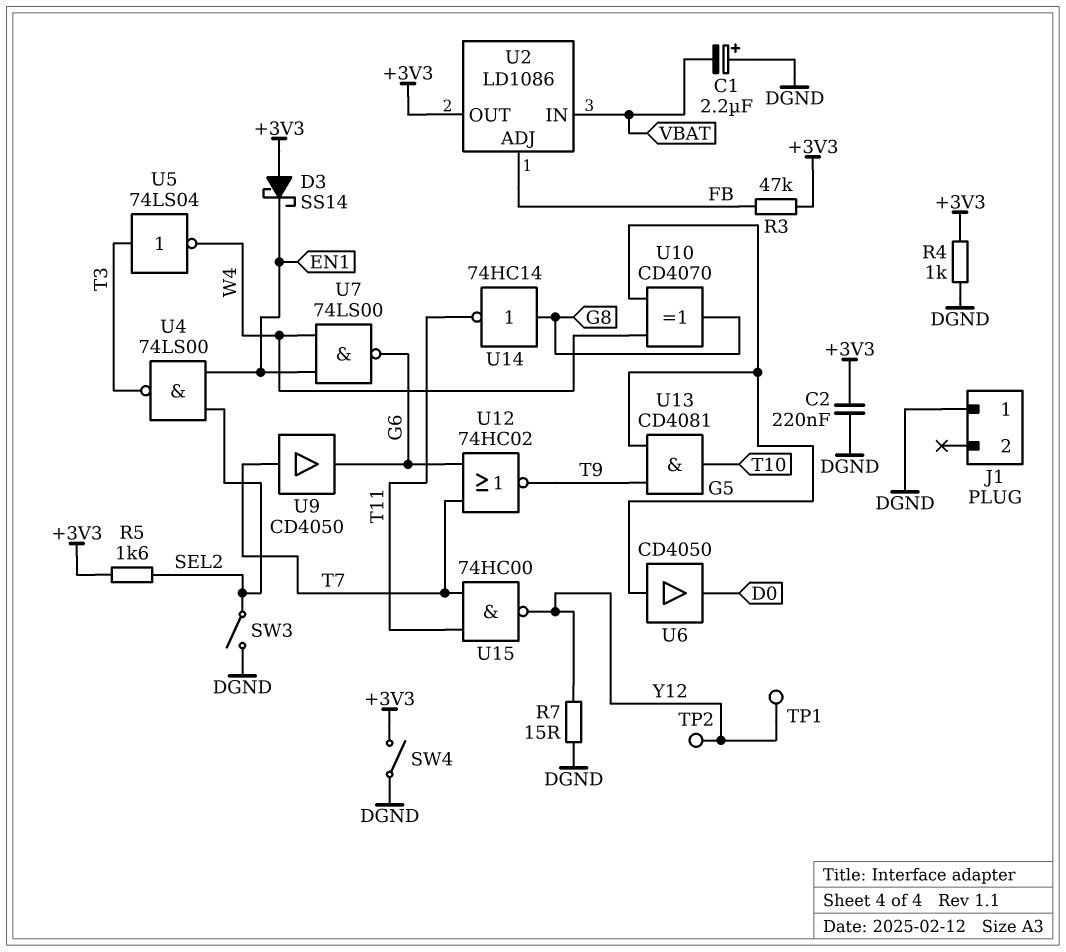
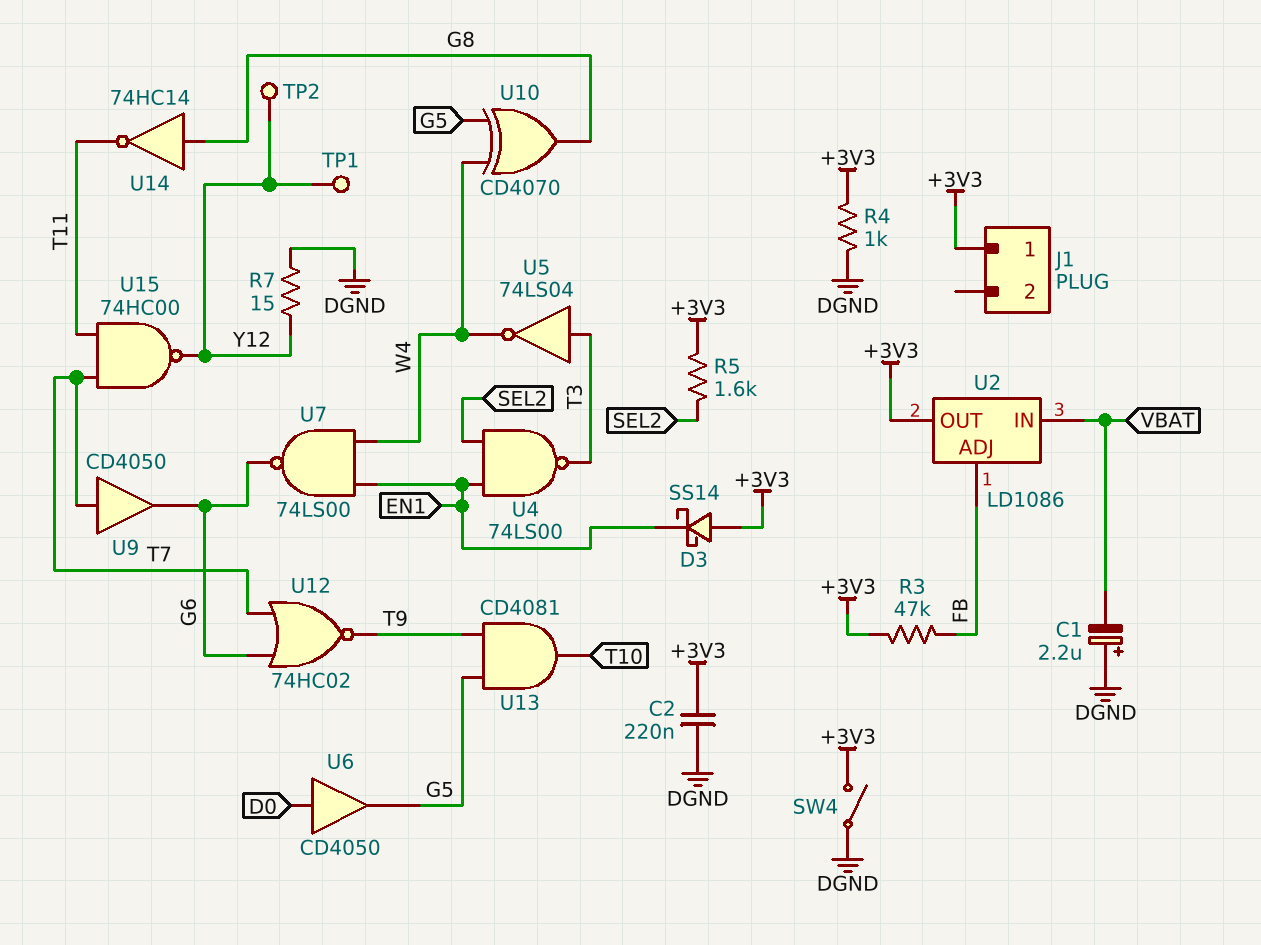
J1 pin 1: DGND -> +3V3
SW3: switch (DGND, SEL2) -> none
U6: buffer CD4050 (in G5, out D0) -> buffer CD4050 (in D0, out G5)

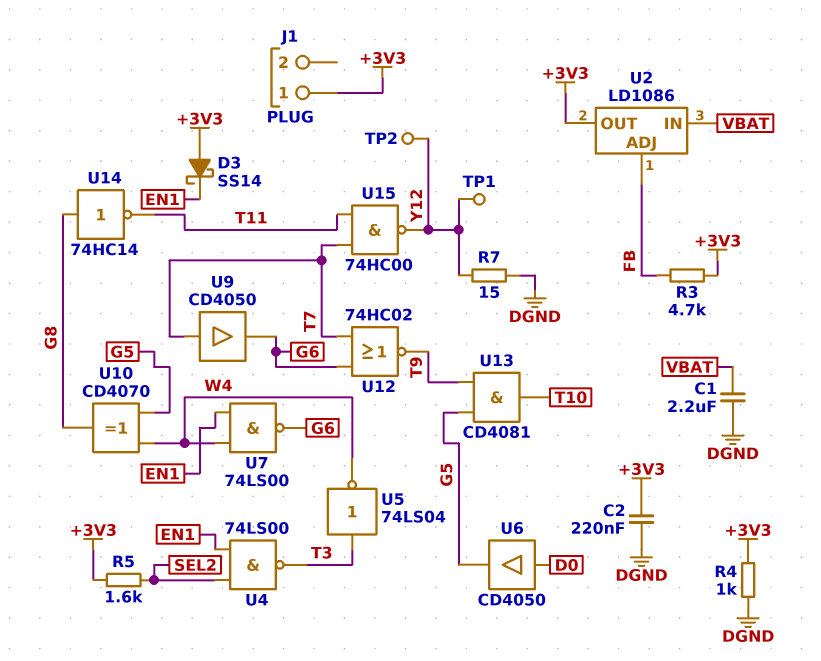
C1: 2.2uF (plus DGND, minus VBAT) -> 2.2uF (DGND, VBAT)
R3: 47k (+3V3, FB) -> 4.7k (+3V3, FB)
SW4: switch (+3V3, DGND) -> none

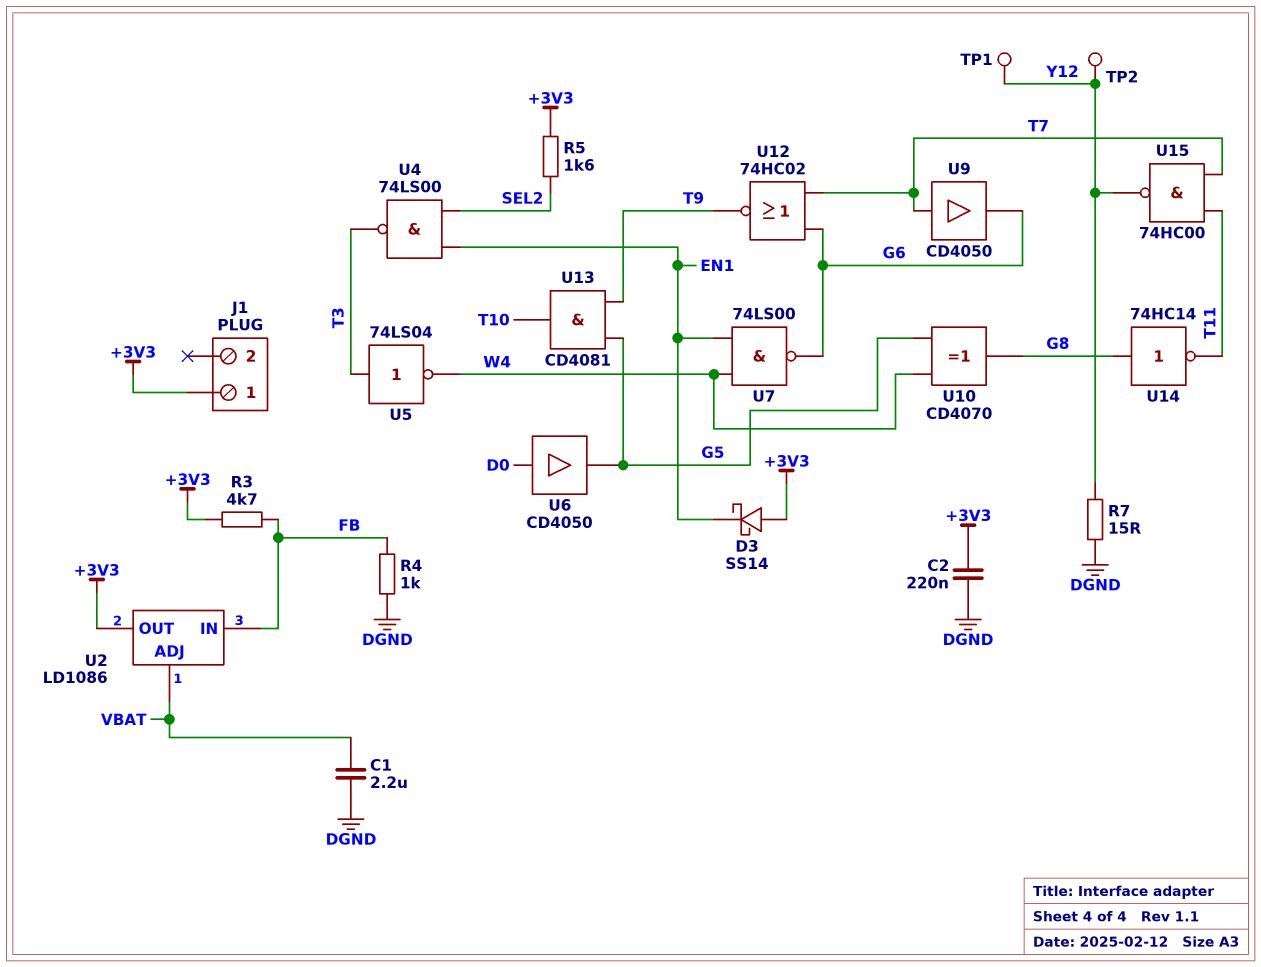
R4: 1k (+3V3, DGND) -> 1k (DGND, FB)
U2 pin ADJ: FB -> VBAT
U2 pin IN: VBAT -> FB

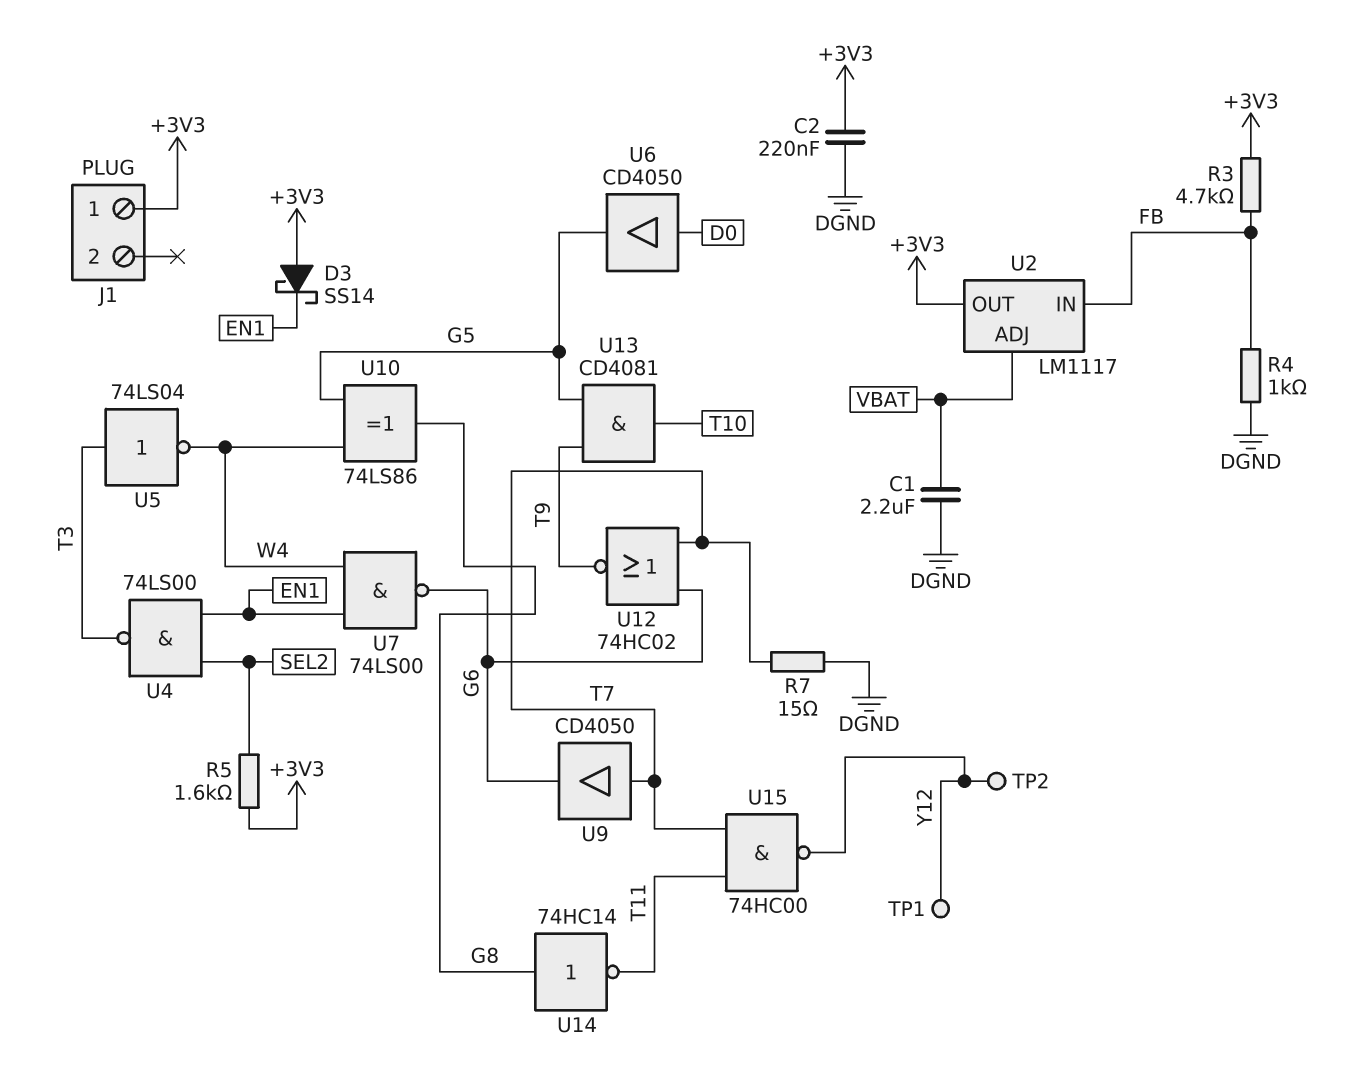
R7: 15 (DGND, Y12) -> 15 (DGND, T7)
U2: LD1086 -> LM1117
U10: XOR CD4070 (in G5, in W4, out G8) -> XOR 74LS86 (in G5, in W4, out G8)

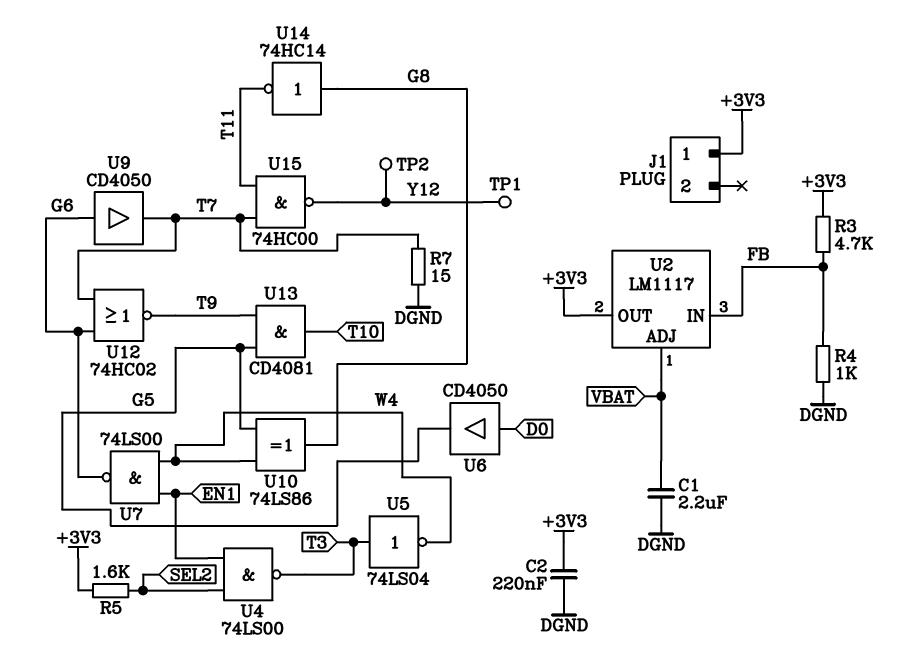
D3: schottky SS14 (A +3V3, K EN1) -> none
U9: buffer CD4050 (in T7, out G6) -> buffer CD4050 (in G6, out T7)

